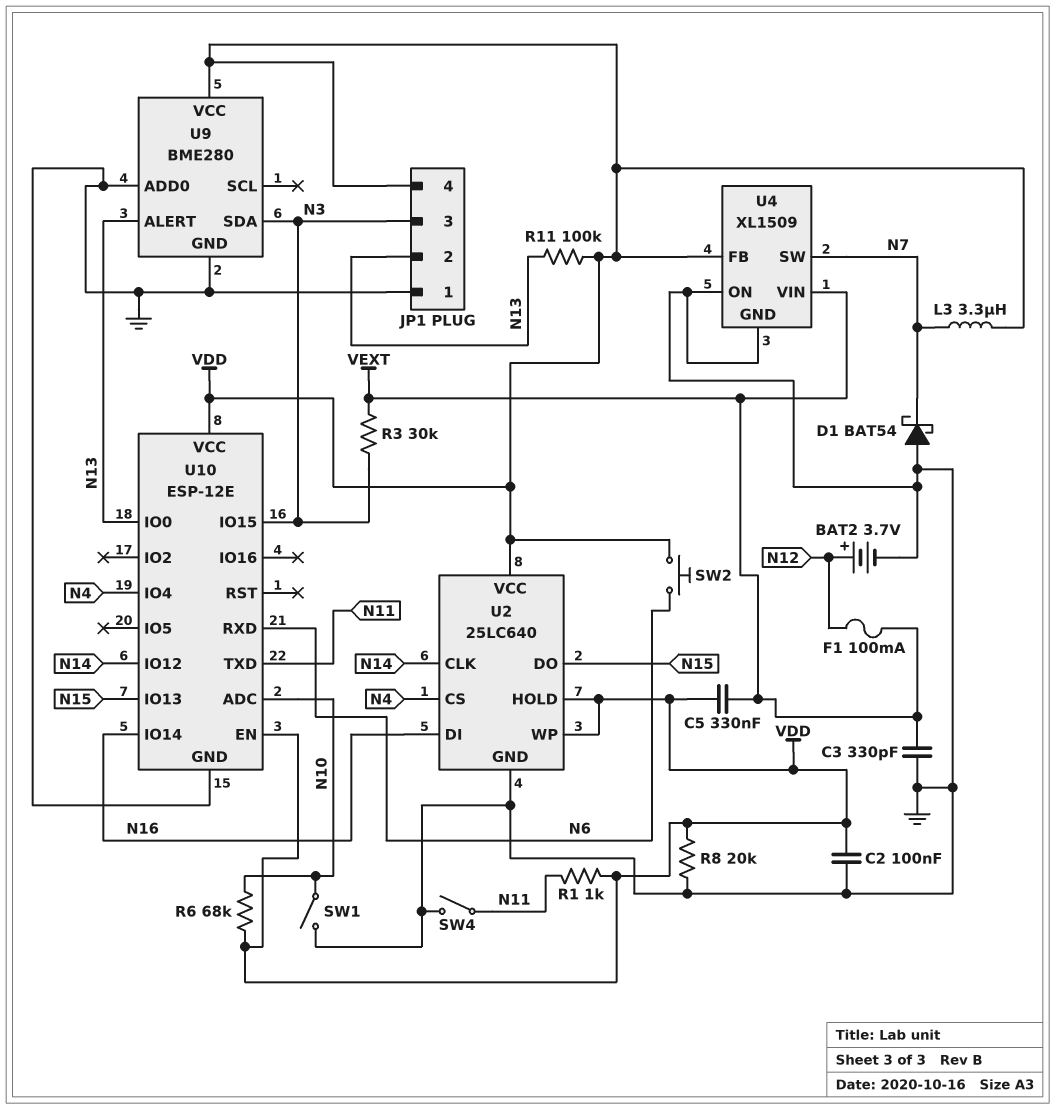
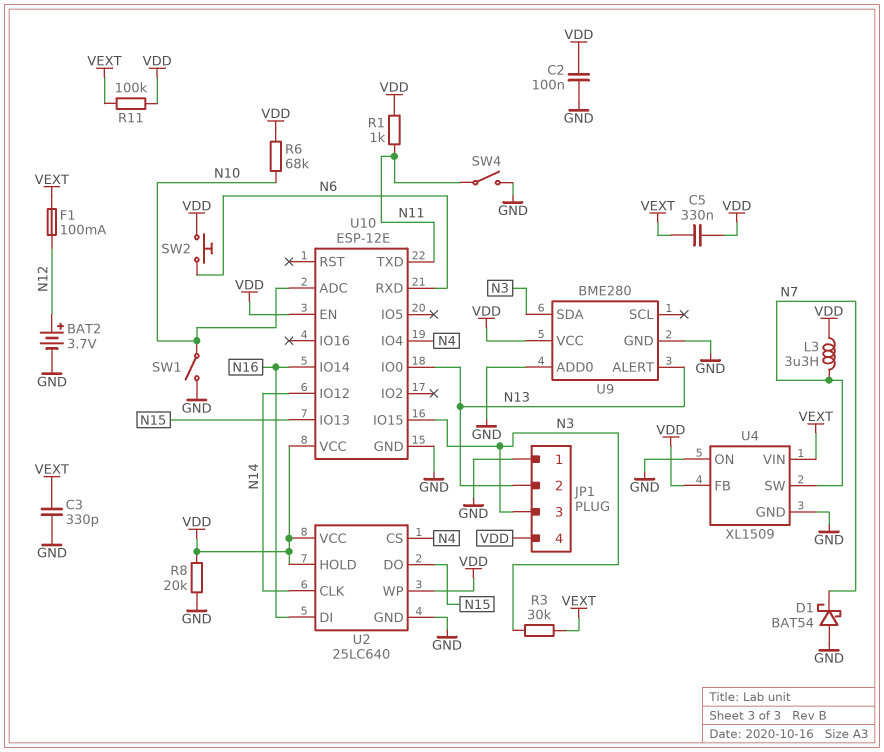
R11: 100k (N13, VDD) -> 100k (VDD, VEXT)

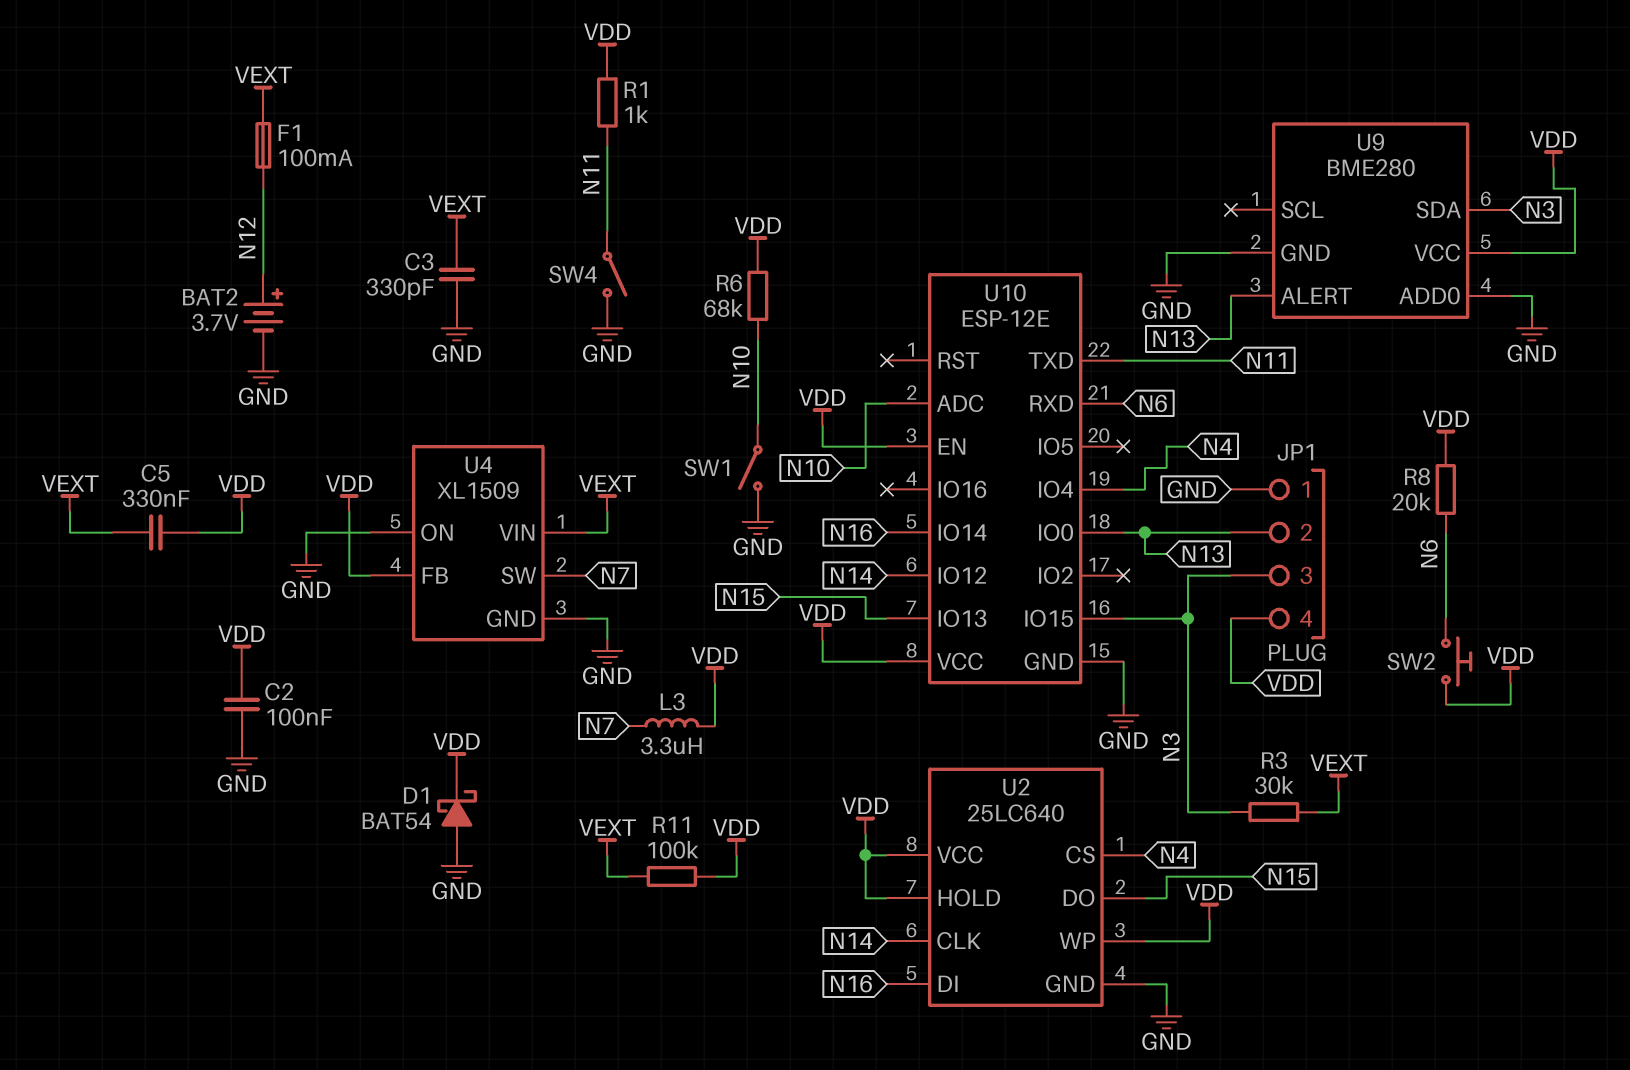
D1: schottky BAT54 (A GND, K N7) -> schottky BAT54 (A GND, K VDD)
R8: 20k (GND, VDD) -> 20k (N6, VDD)

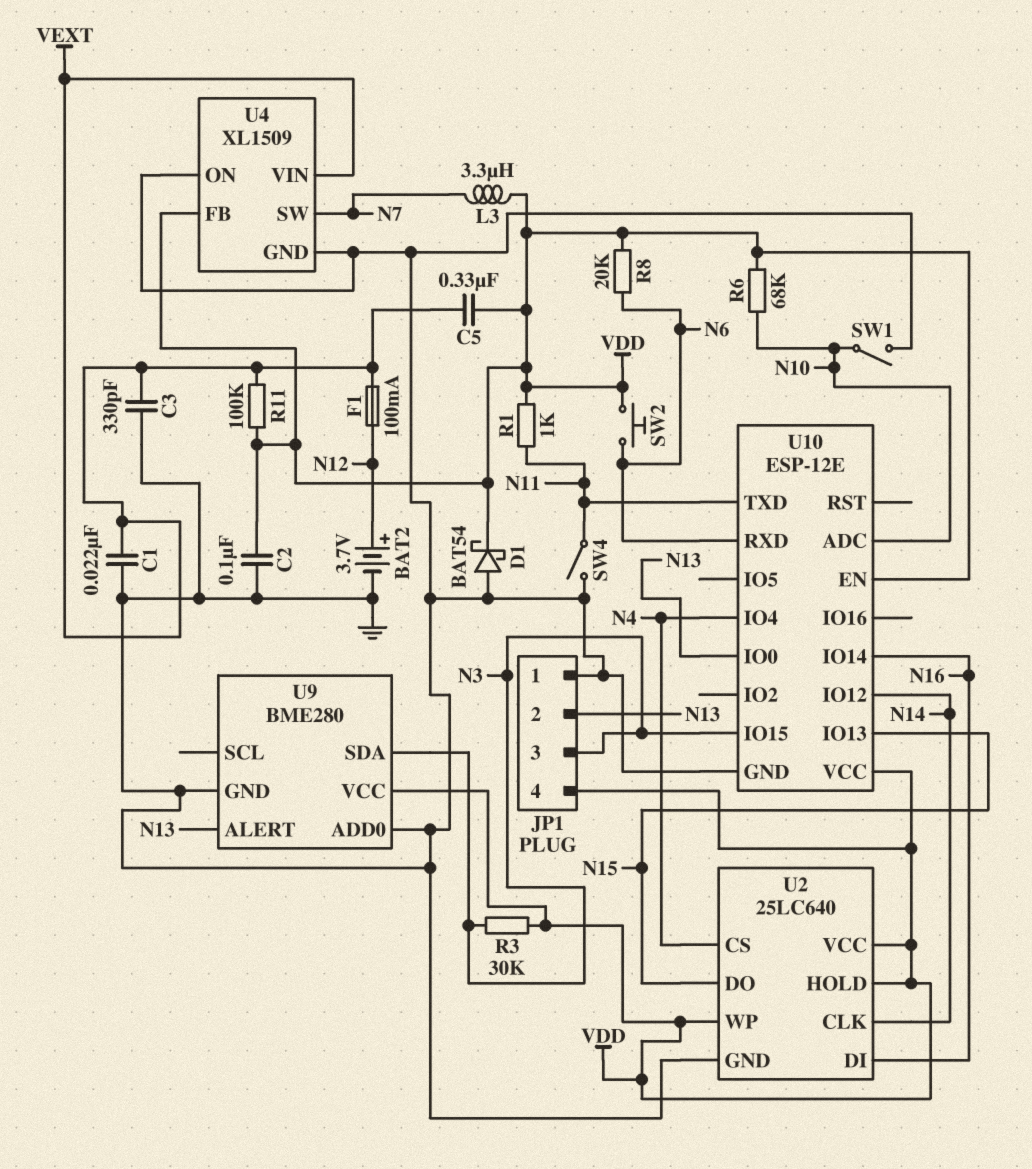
C1: none -> 22nF (GND, VEXT)
R3: 30k (N3, VEXT) -> 30k (N3, VDD)

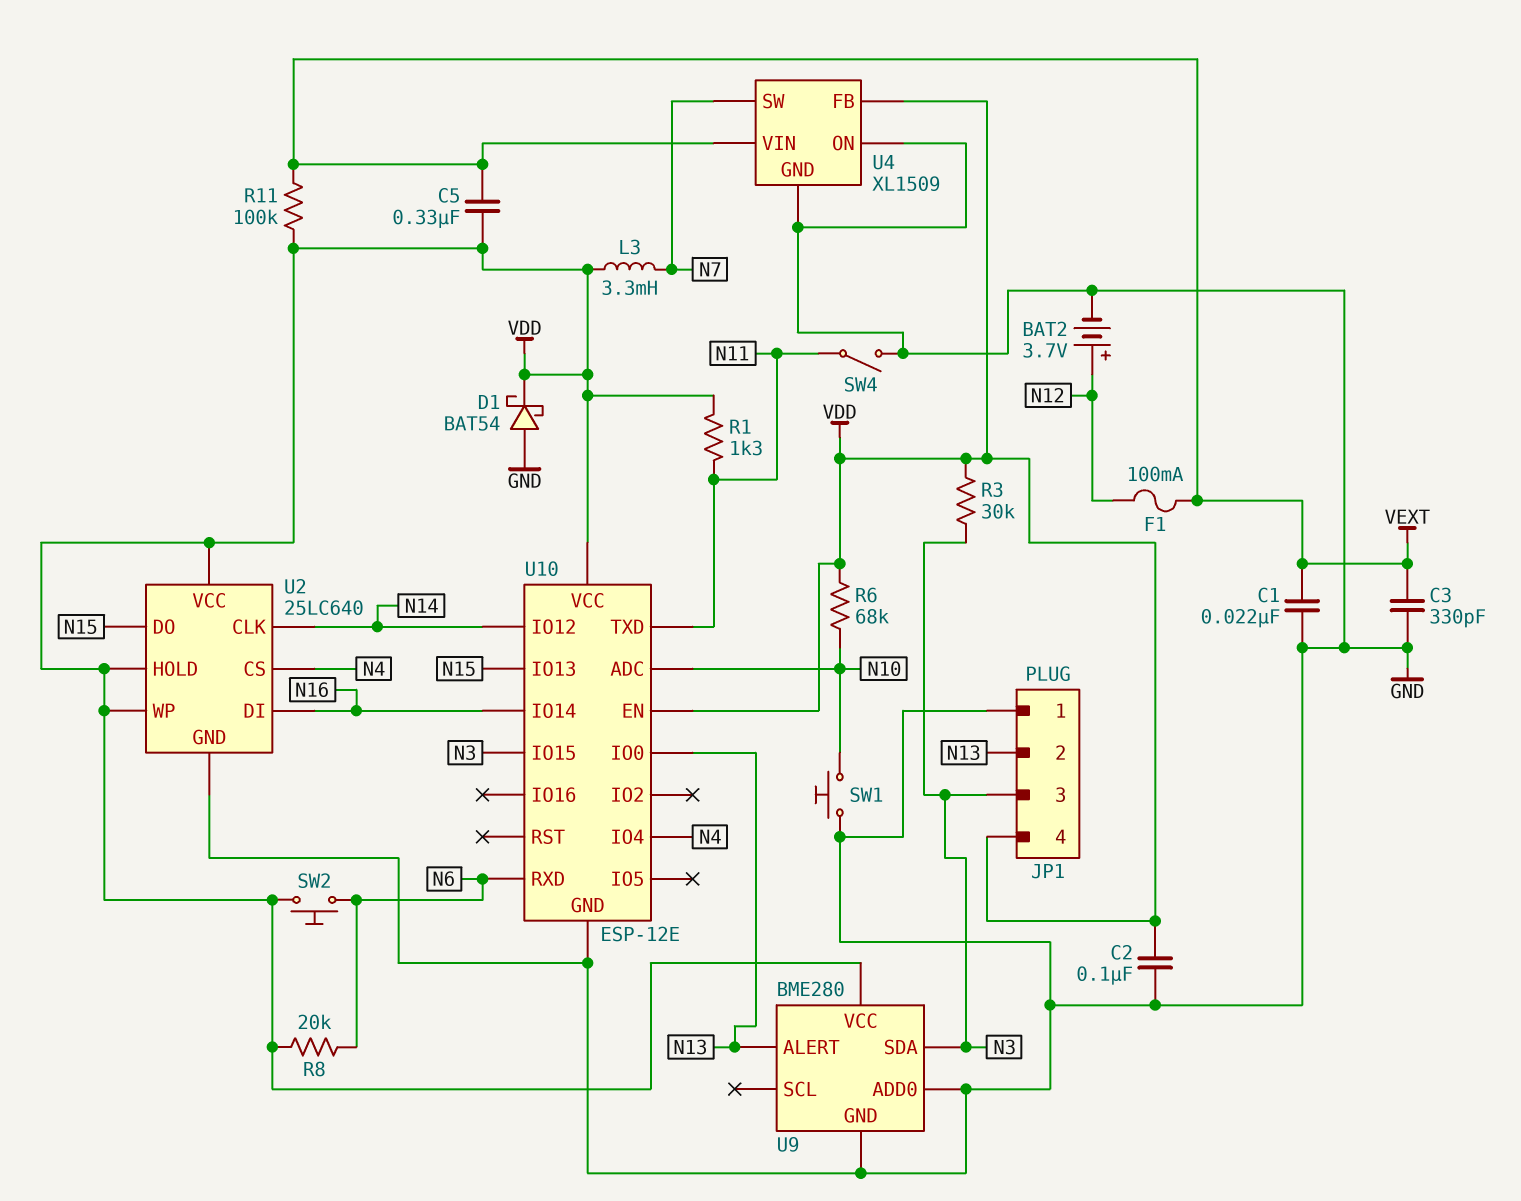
L3: 3.3uH (N7, VDD) -> 3.3mH (N7, VDD)
R1: 1k (N11, VDD) -> 1.3k (N11, VDD)
SW1: switch (GND, N10) -> button (GND, N10)

